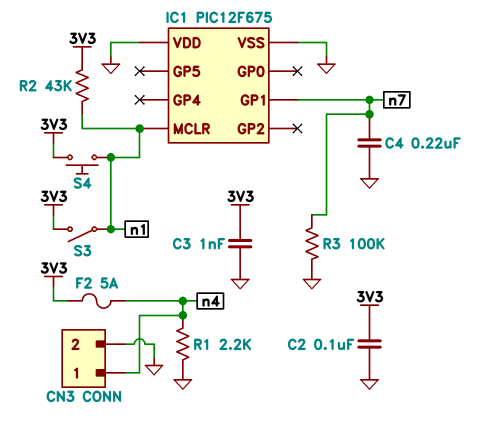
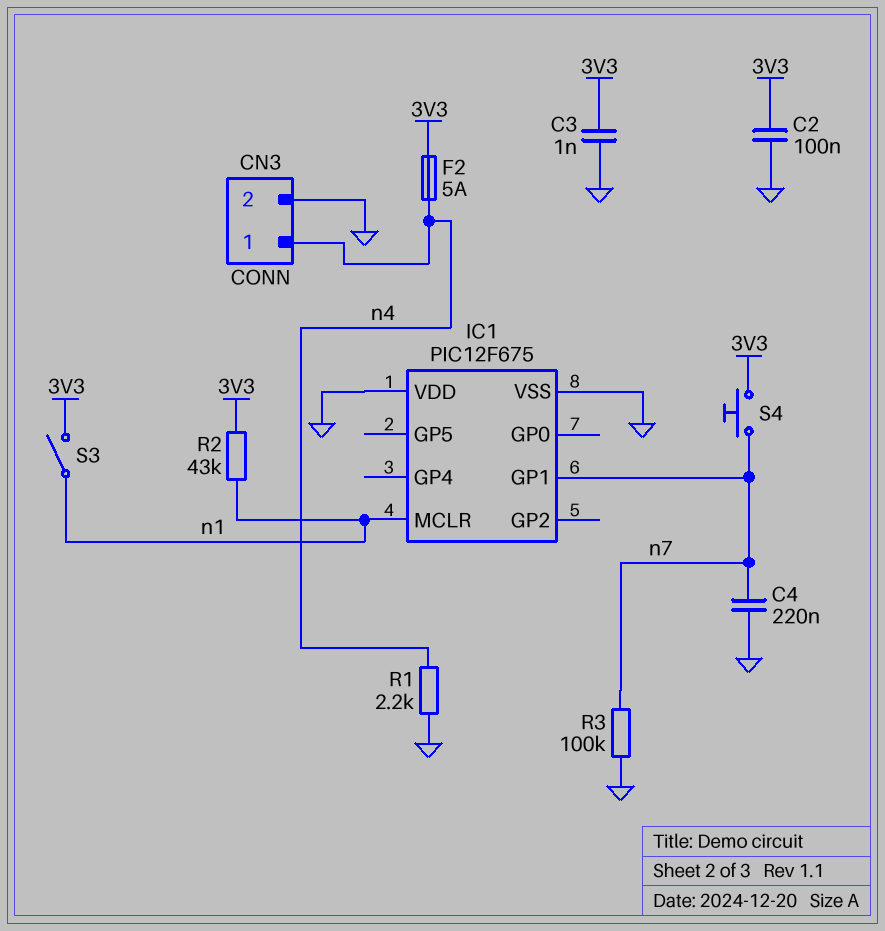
S4: button (3V3, n1) -> button (3V3, n7)

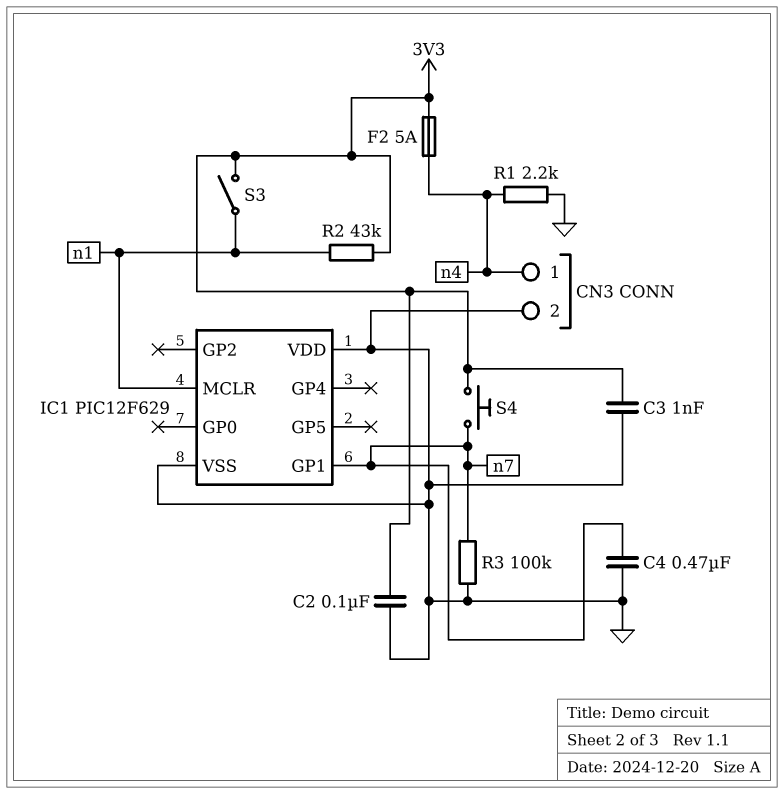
C4: 220nF (GND, n7) -> 470nF (GND, n7)
IC1: PIC12F675 -> PIC12F629

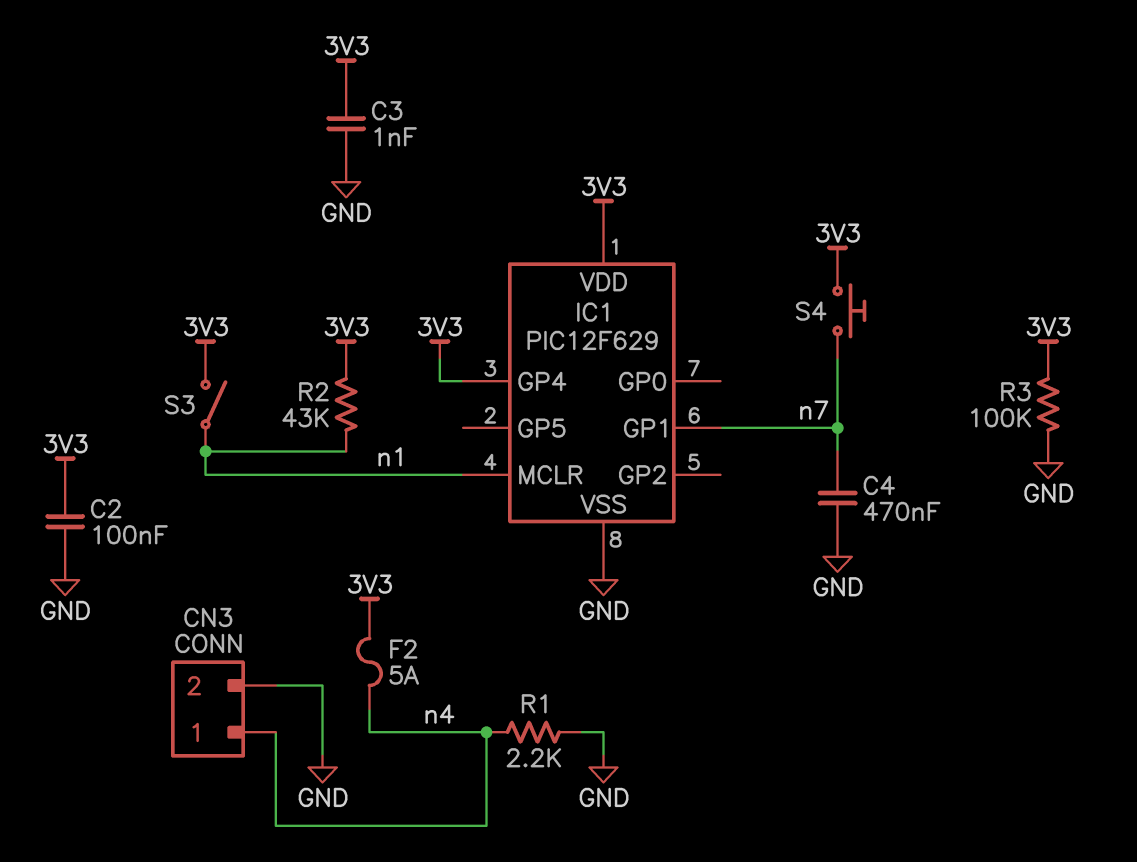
IC1 pin GP4: none -> 3V3
IC1 pin VDD: GND -> 3V3
R3: 100k (GND, n7) -> 100k (3V3, GND)

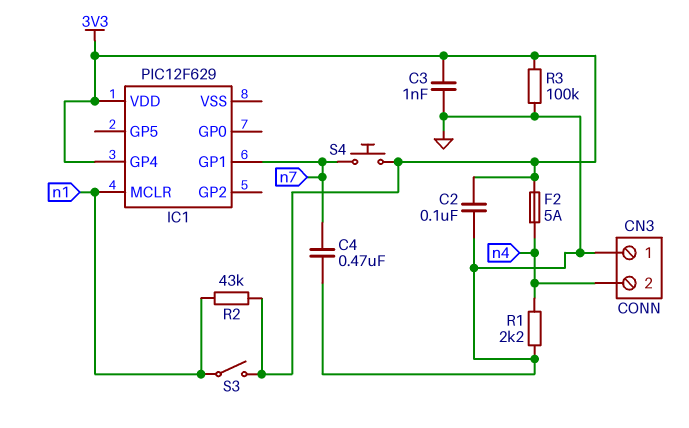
CN3 pin 1: n4 -> GND
CN3 pin 2: GND -> n4
IC1 pin VSS: GND -> none

